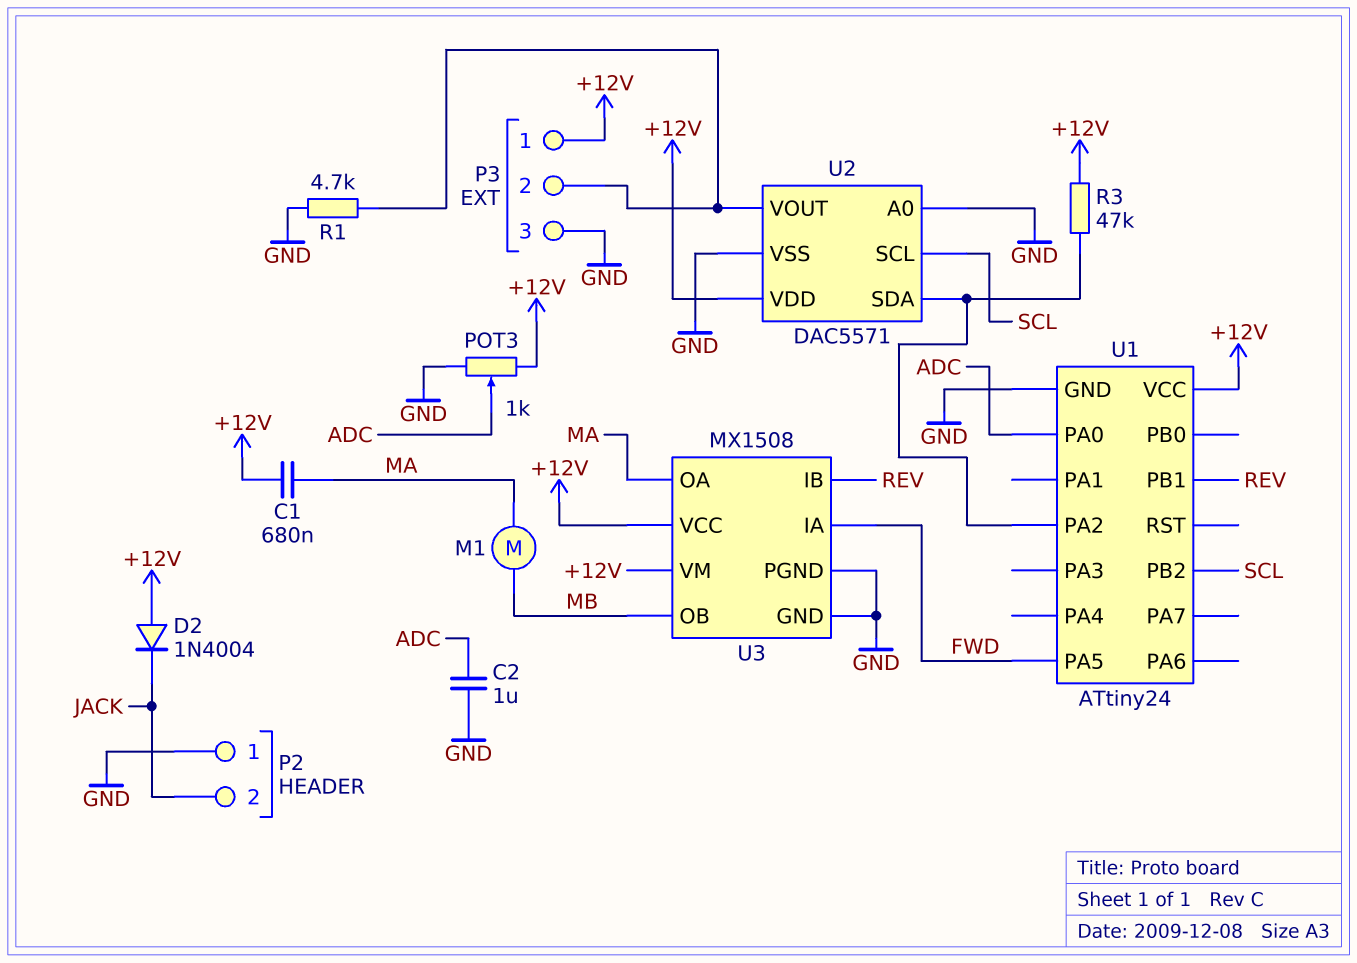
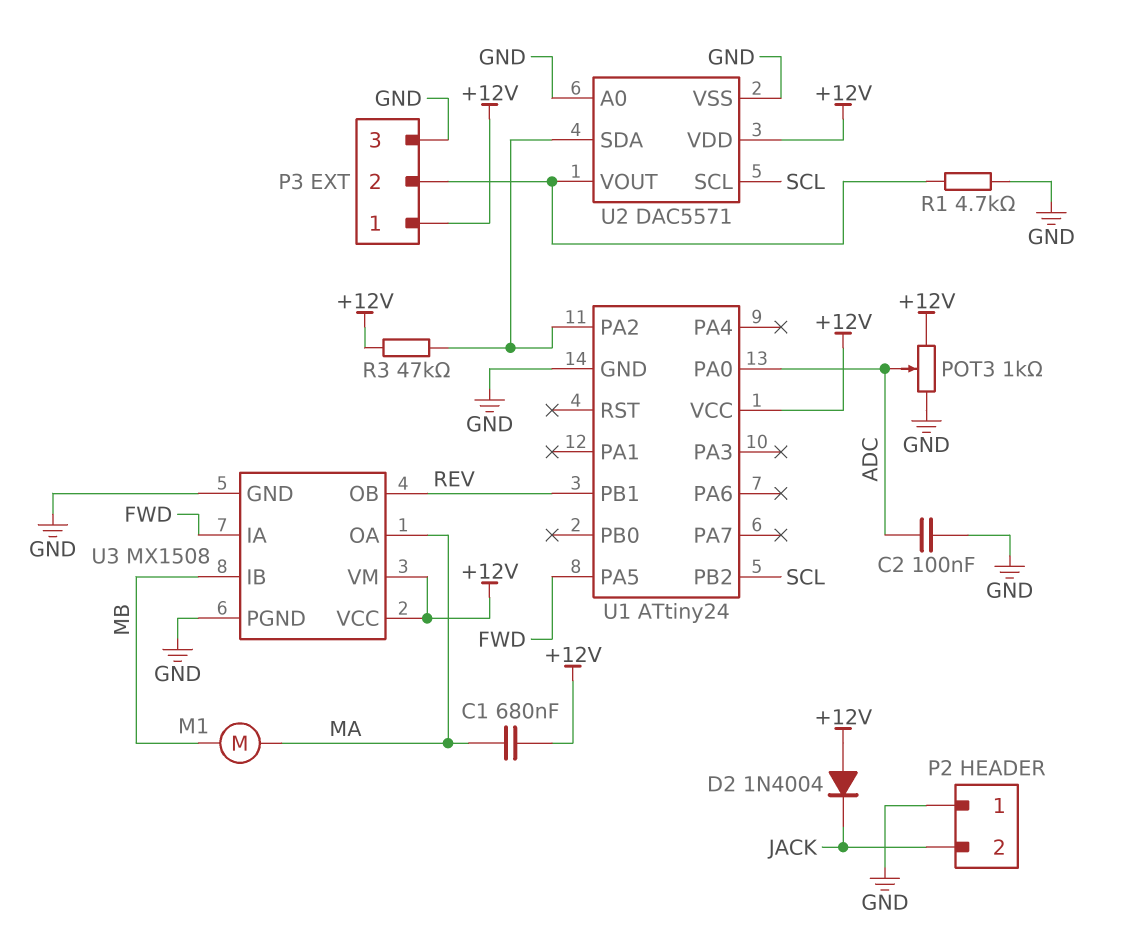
C2: 1uF (ADC, GND) -> 100nF (ADC, GND)
U3 pin IB: REV -> MB
U3 pin OB: MB -> REV

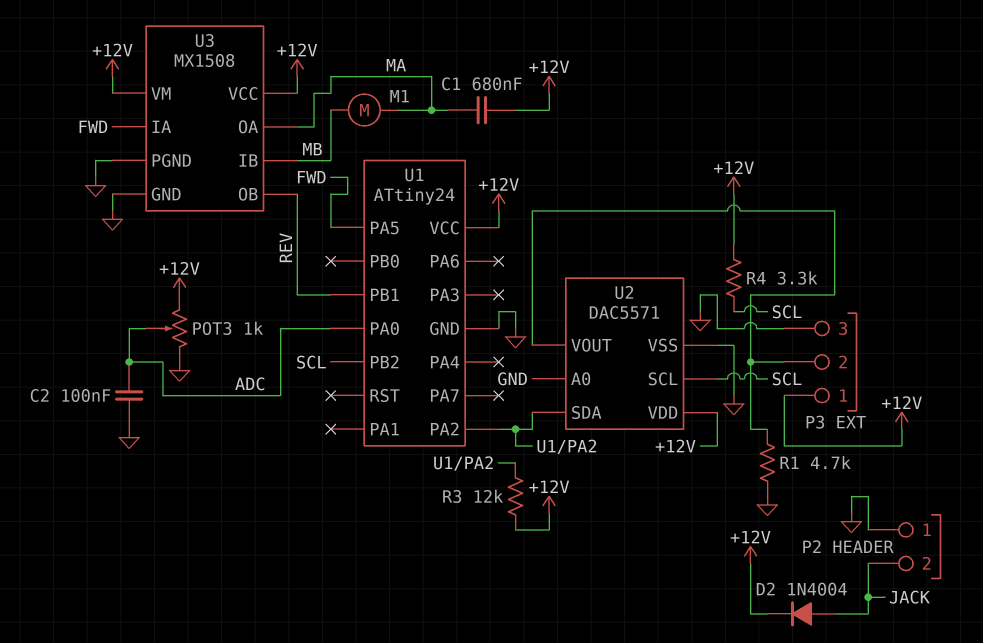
D2: diode 1N4004 (A +12V, K JACK) -> diode 1N4004 (A JACK, K +12V)
R3: 47k (+12V, U1/PA2) -> 12k (+12V, U1/PA2)
R4: none -> 3.3k (+12V, SCL)

